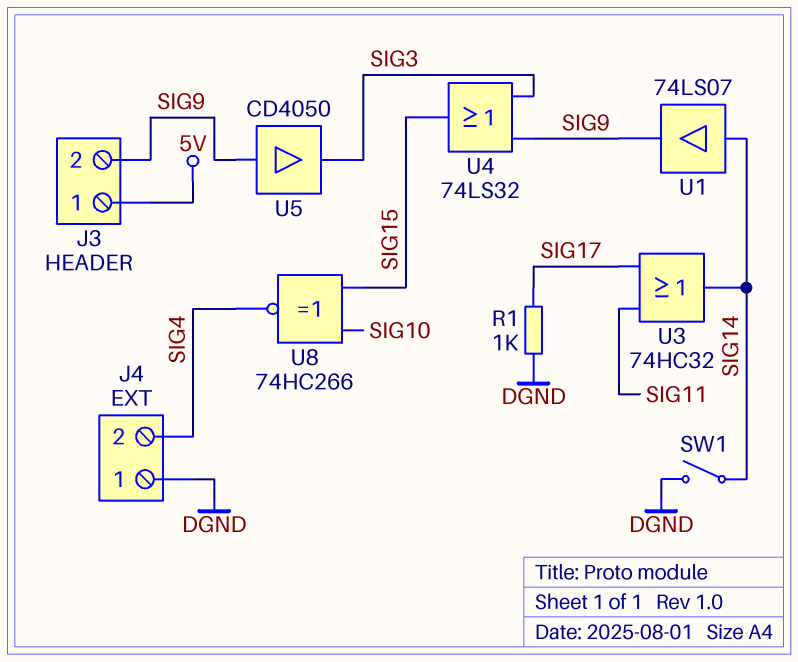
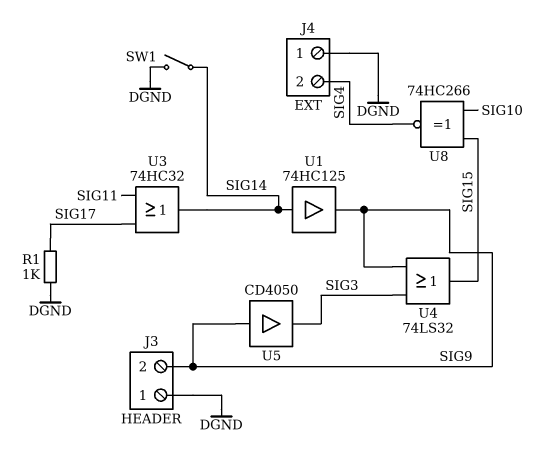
J3 pin 1: 5V -> DGND
U1: buffer 74LS07 (in SIG14, out SIG9) -> buffer 74HC125 (in SIG14, out SIG9)

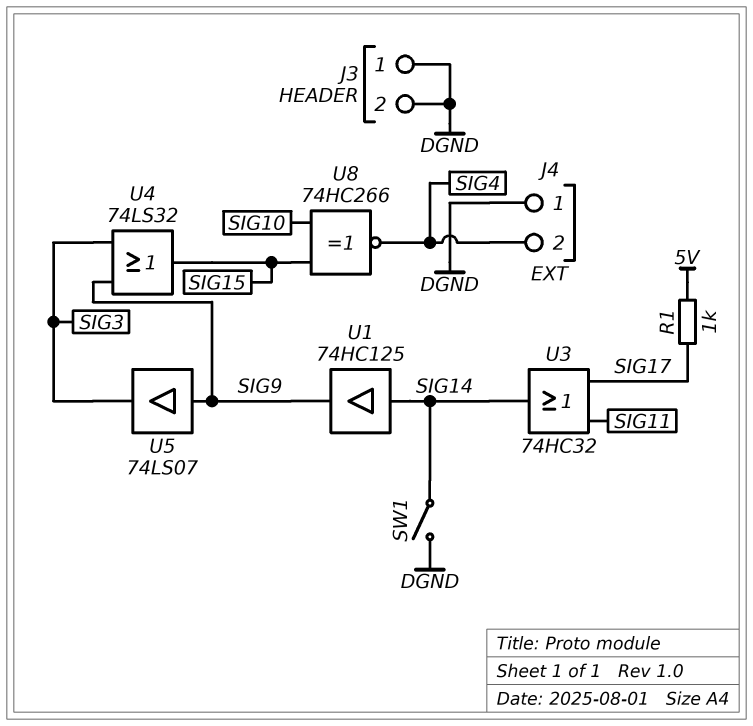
J3 pin 2: SIG9 -> DGND
R1: 1k (DGND, SIG17) -> 1k (5V, SIG17)
U5: buffer CD4050 (in SIG9, out SIG3) -> buffer 74LS07 (in SIG9, out SIG3)

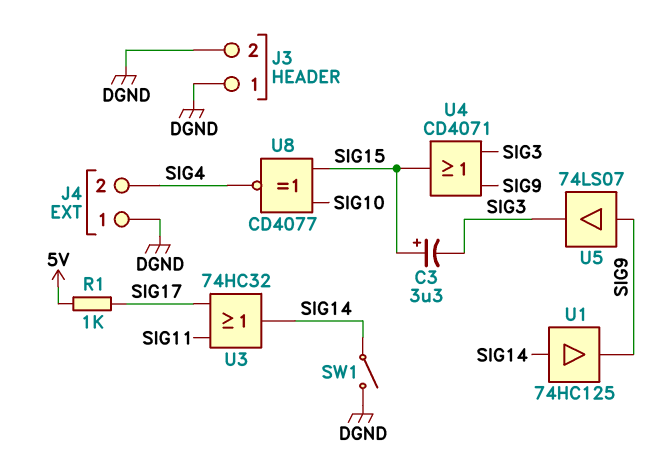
C3: none -> 3.3uF (plus SIG15, minus SIG3)
U4: OR 74LS32 (in SIG3, in SIG9, out SIG15) -> OR CD4071 (in SIG3, in SIG9, out SIG15)
U8: XNOR 74HC266 (in SIG10, in SIG15, out SIG4) -> XNOR CD4077 (in SIG10, in SIG15, out SIG4)

